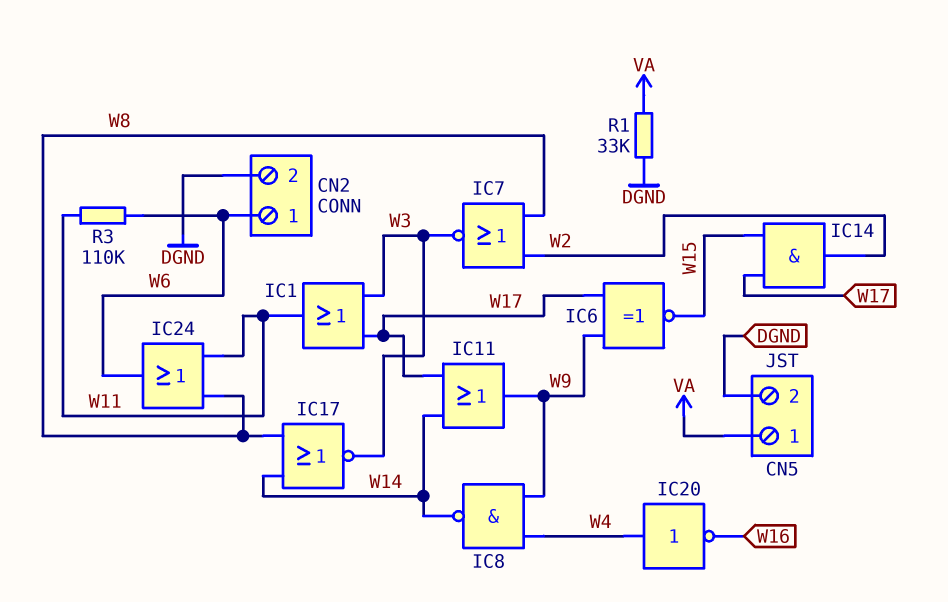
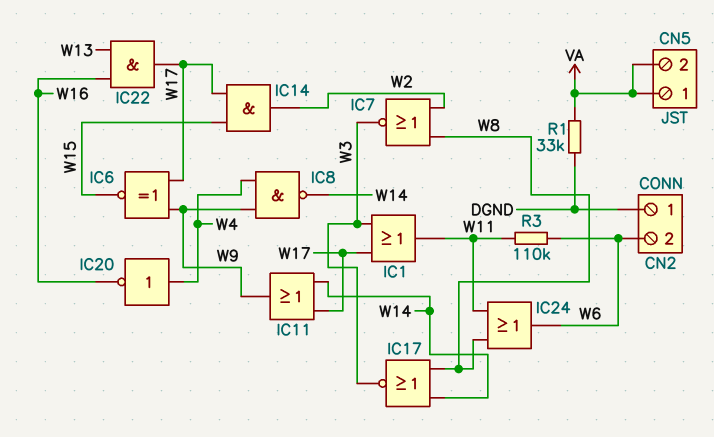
CN2 pin 1: W6 -> DGND
CN2 pin 2: DGND -> W6
CN5 pin 2: DGND -> VA
IC22: none -> AND (in W13, in W16, out W17)

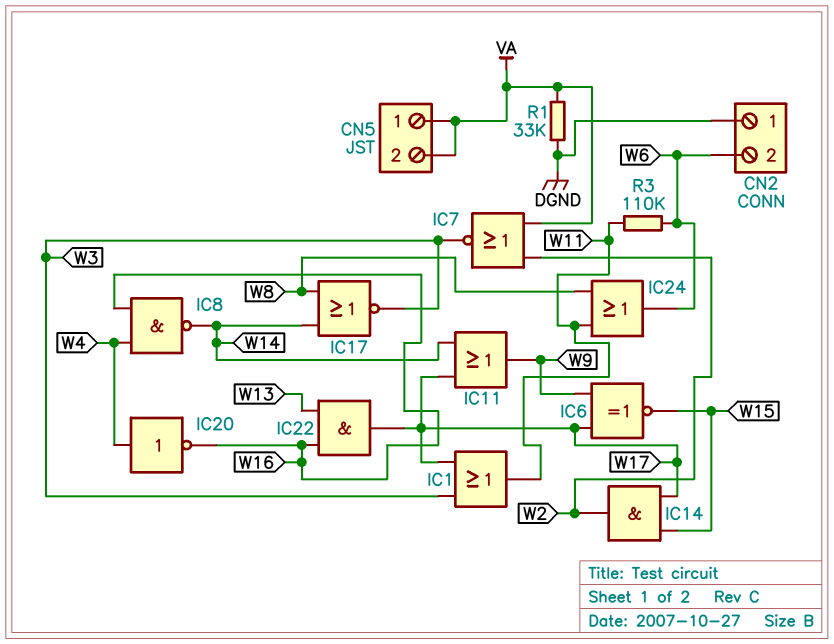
IC7: NOR (in W2, in W8, out W3) -> NOR (in VA, in W2, out W3)
IC8: NAND (in W4, in W9, out W14) -> NAND (in W4, in W16, out W14)

